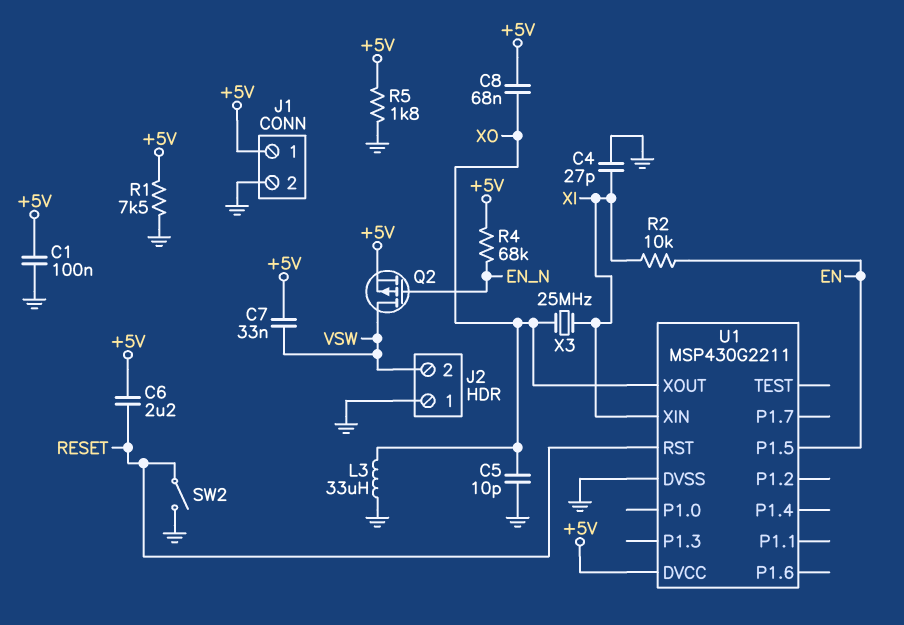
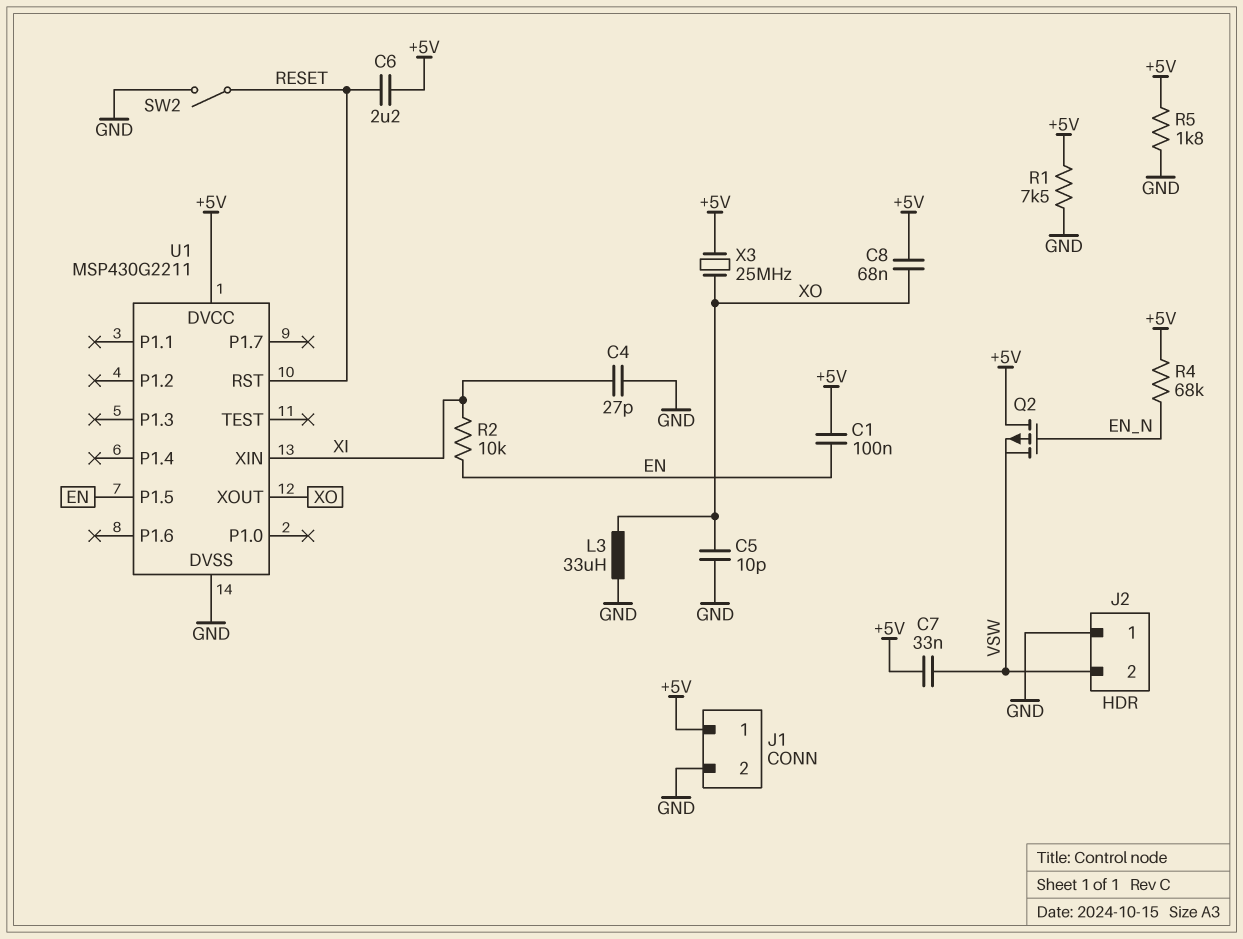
C1: 100nF (+5V, GND) -> 100nF (+5V, EN)
Q2: PMOS (G EN_N, D VSW, S +5V) -> PMOS (G EN_N, D +5V, S VSW)
X3: 25MHz (XI, XO) -> 25MHz (+5V, XO)

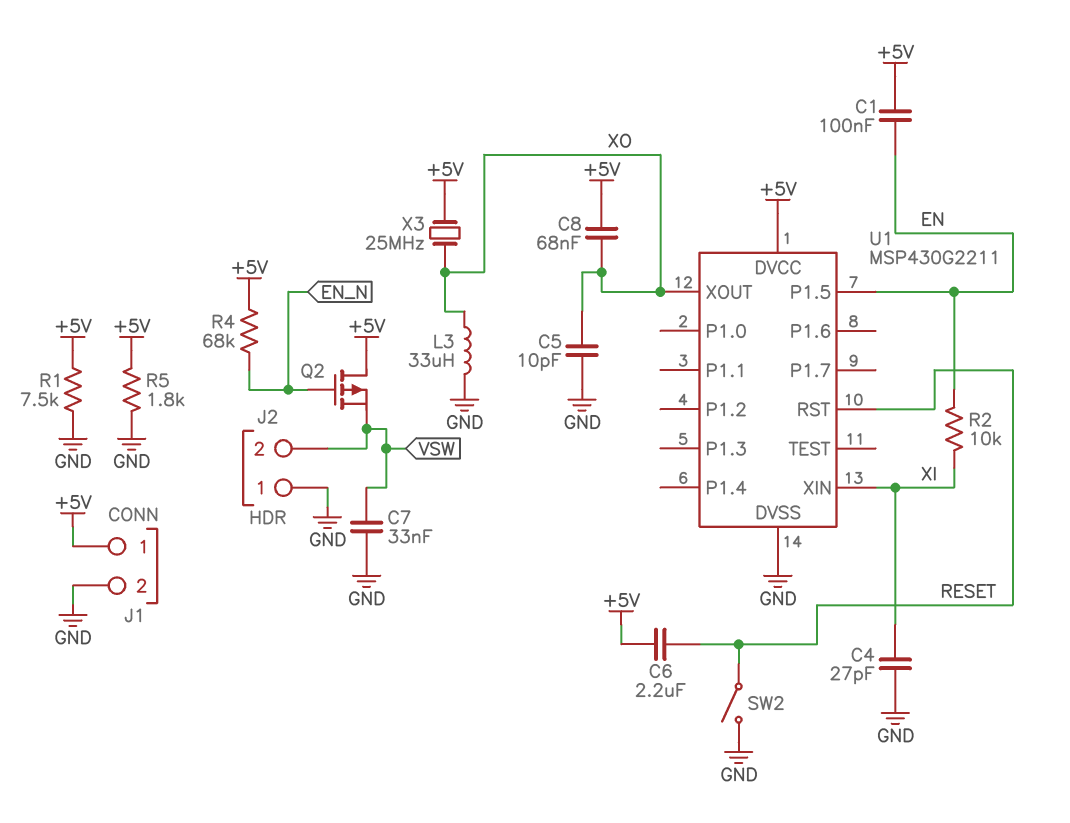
C7: 33nF (+5V, VSW) -> 33nF (GND, VSW)

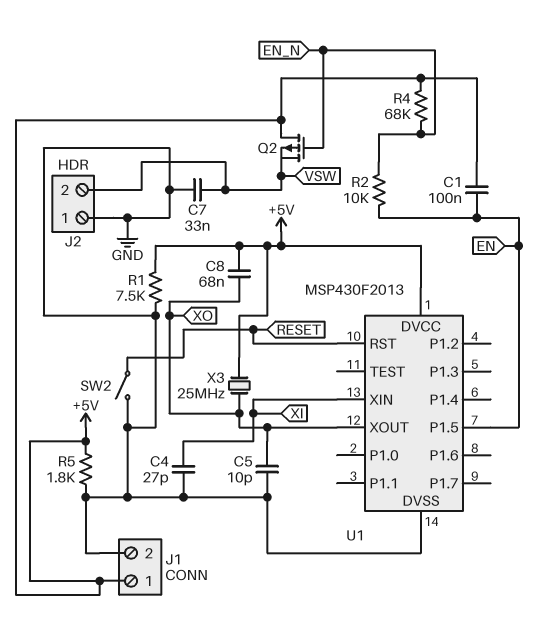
C6: 2.2uF (+5V, RESET) -> none
L3: 33uH (GND, XO) -> none
R2: 10k (EN, XI) -> 10k (EN, EN_N)
U1: MSP430G2211 -> MSP430F2013

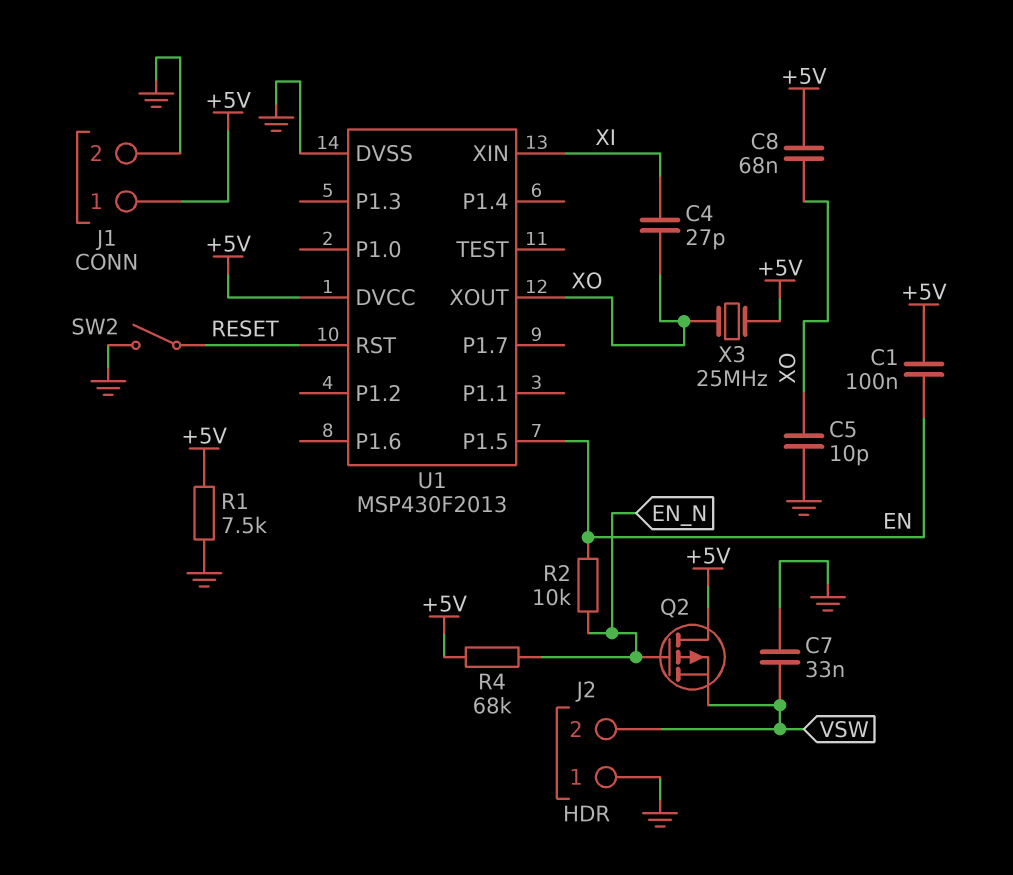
C4: 27pF (GND, XI) -> 27pF (XI, XO)
R5: 1.8k (+5V, GND) -> none

